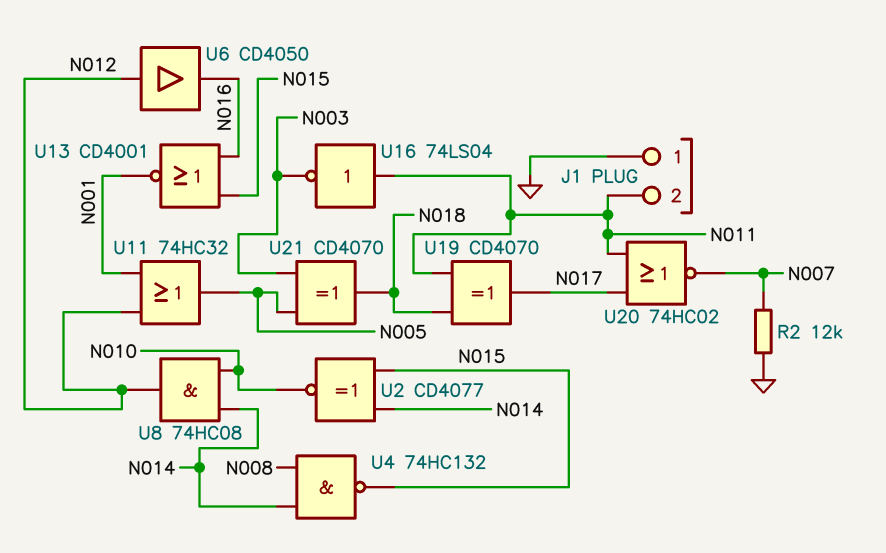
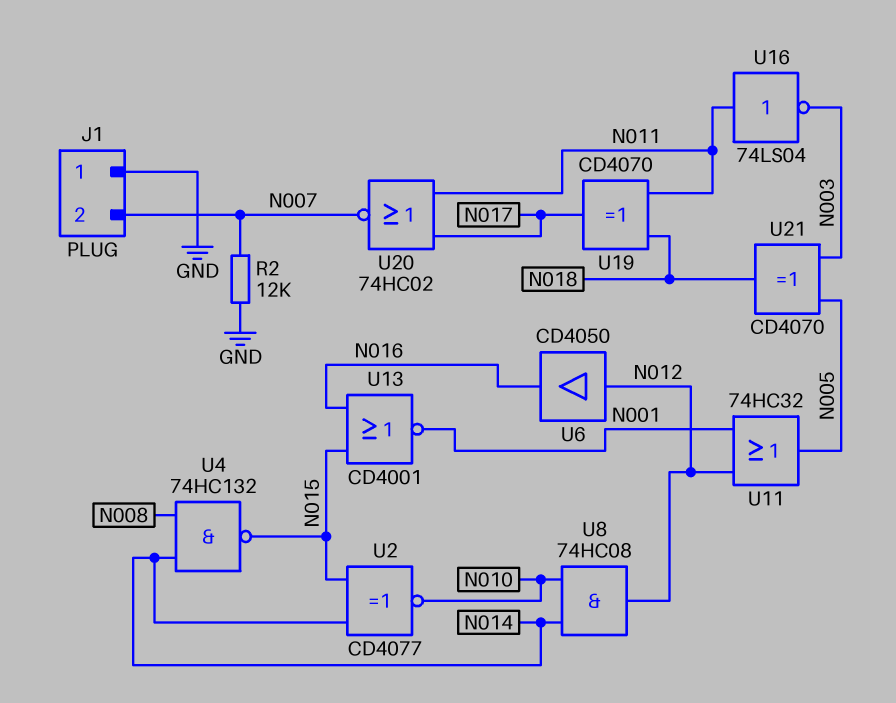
J1 pin 2: N011 -> N007

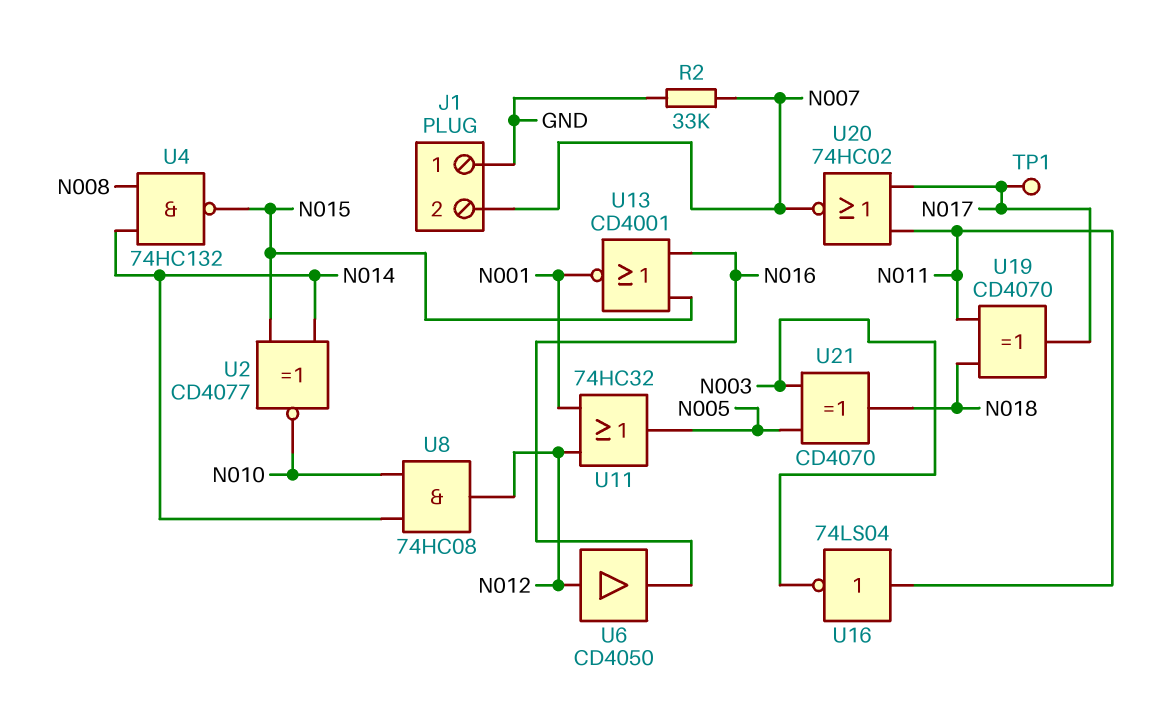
R2: 12k (GND, N007) -> 33k (GND, N007)
TP1: none -> test point (N017)

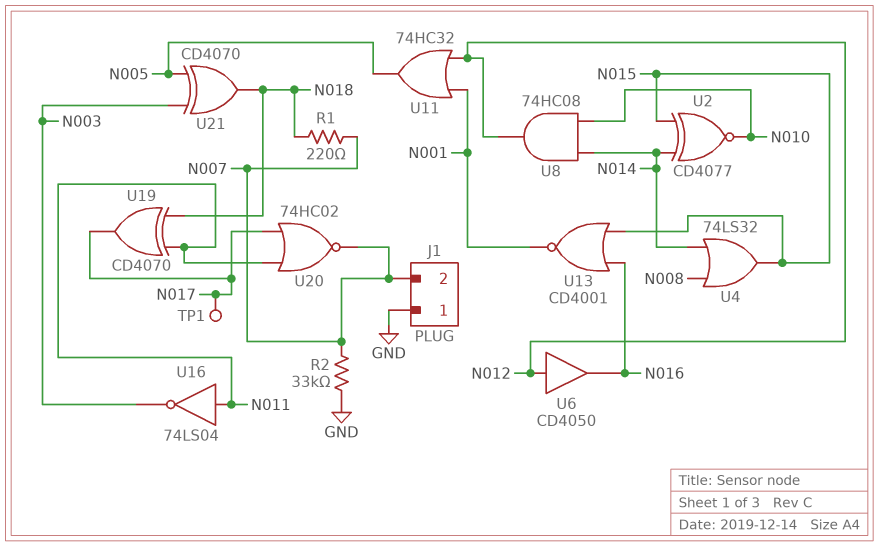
R1: none -> 220 (N007, N018)
U4: NAND 74HC132 (in N008, in N014, out N015) -> OR 74LS32 (in N008, in N014, out N015)

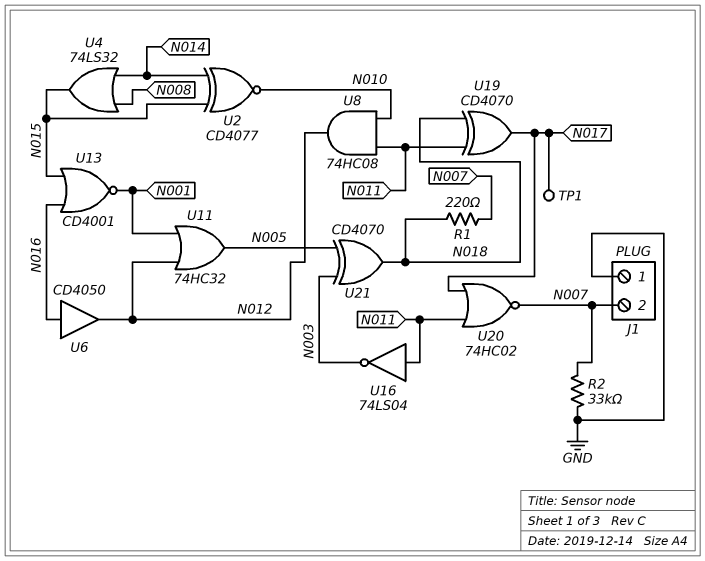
U6: buffer CD4050 (in N012, out N016) -> buffer CD4050 (in N016, out N012)
U8: AND 74HC08 (in N010, in N014, out N012) -> AND 74HC08 (in N010, in N011, out N012)

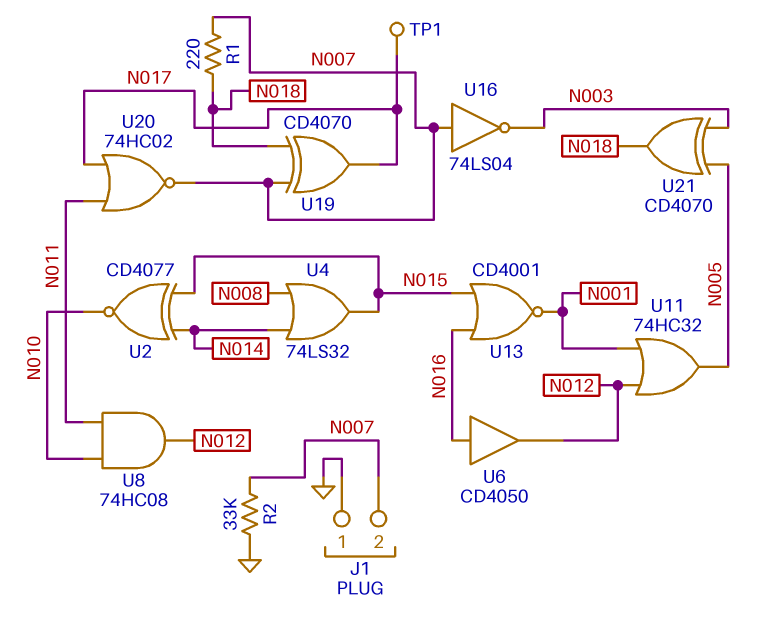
U16: NOT 74LS04 (in N011, out N003) -> NOT 74LS04 (in N007, out N003)
U19: XOR CD4070 (in N011, in N018, out N017) -> XOR CD4070 (in N007, in N018, out N017)

